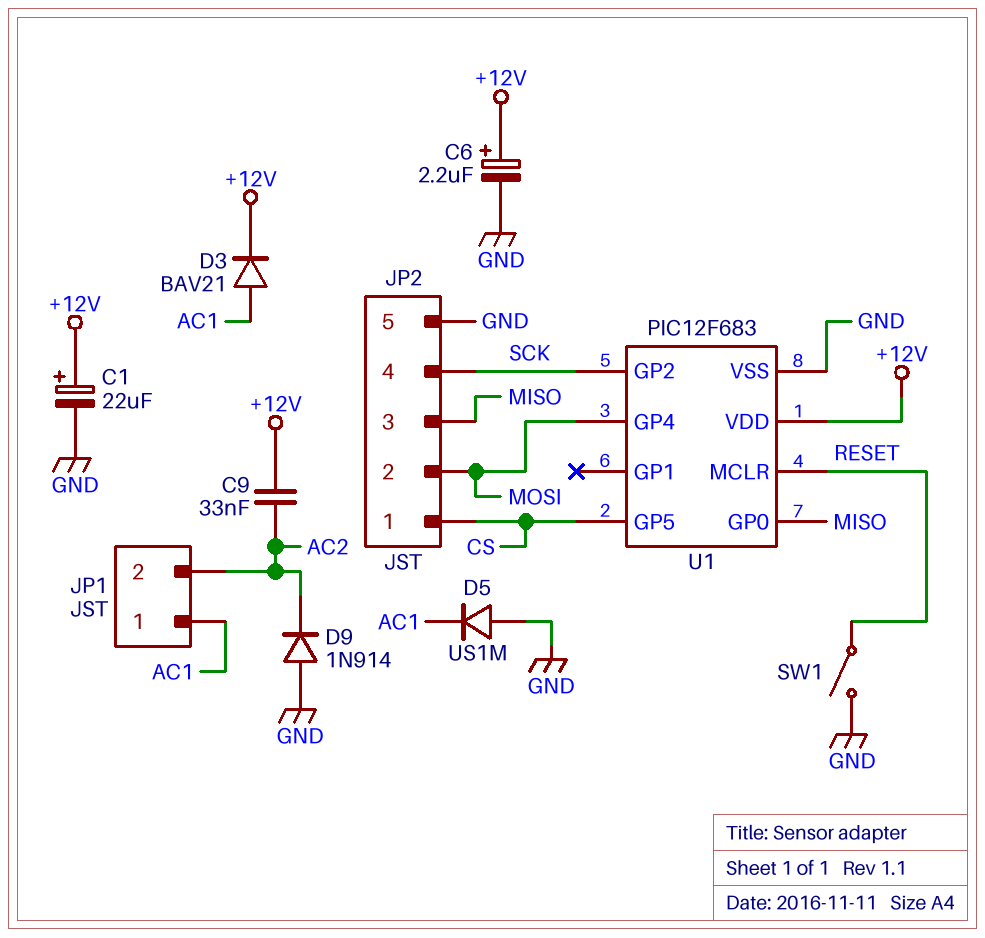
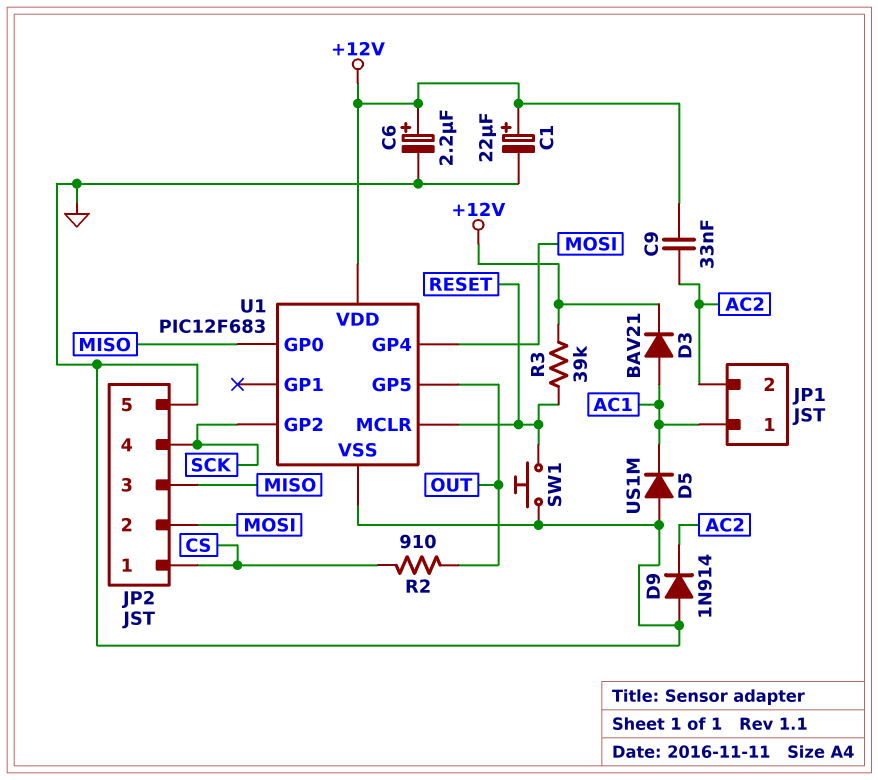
R2: none -> 910 (CS, OUT)
R3: none -> 39k (+12V, RESET)
SW1: switch (GND, RESET) -> button (GND, RESET)
U1 pin GP5: CS -> OUT

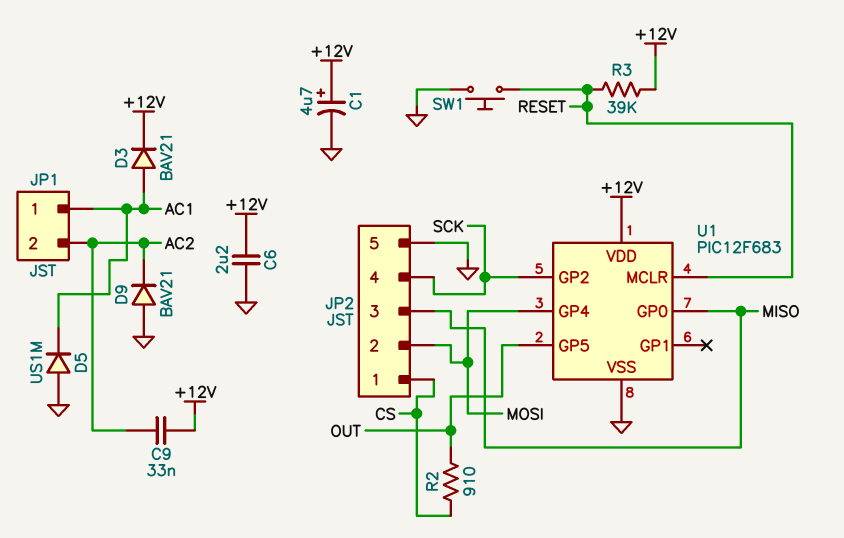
C1: 22uF (plus +12V, minus GND) -> 4.7uF (plus +12V, minus GND)
C6: 2.2uF (plus +12V, minus GND) -> 2.2uF (+12V, GND)
D9: diode 1N914 (A GND, K AC2) -> diode BAV21 (A GND, K AC2)

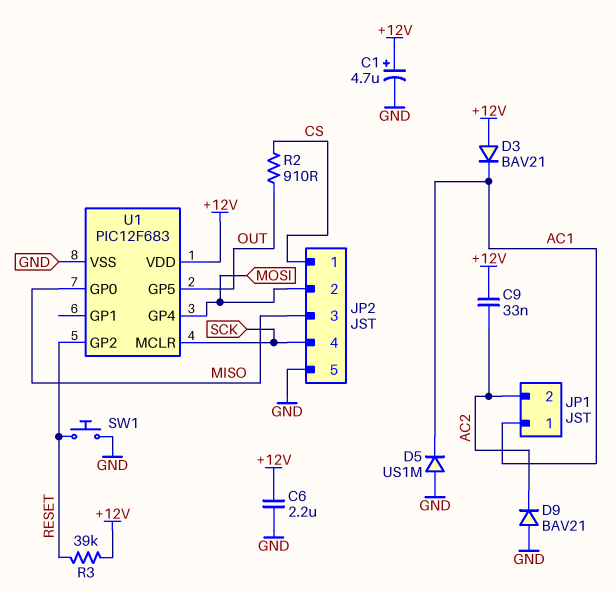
D3: diode BAV21 (A AC1, K +12V) -> diode BAV21 (A +12V, K AC1)
U1 pin GP2: SCK -> RESET
U1 pin MCLR: RESET -> SCK

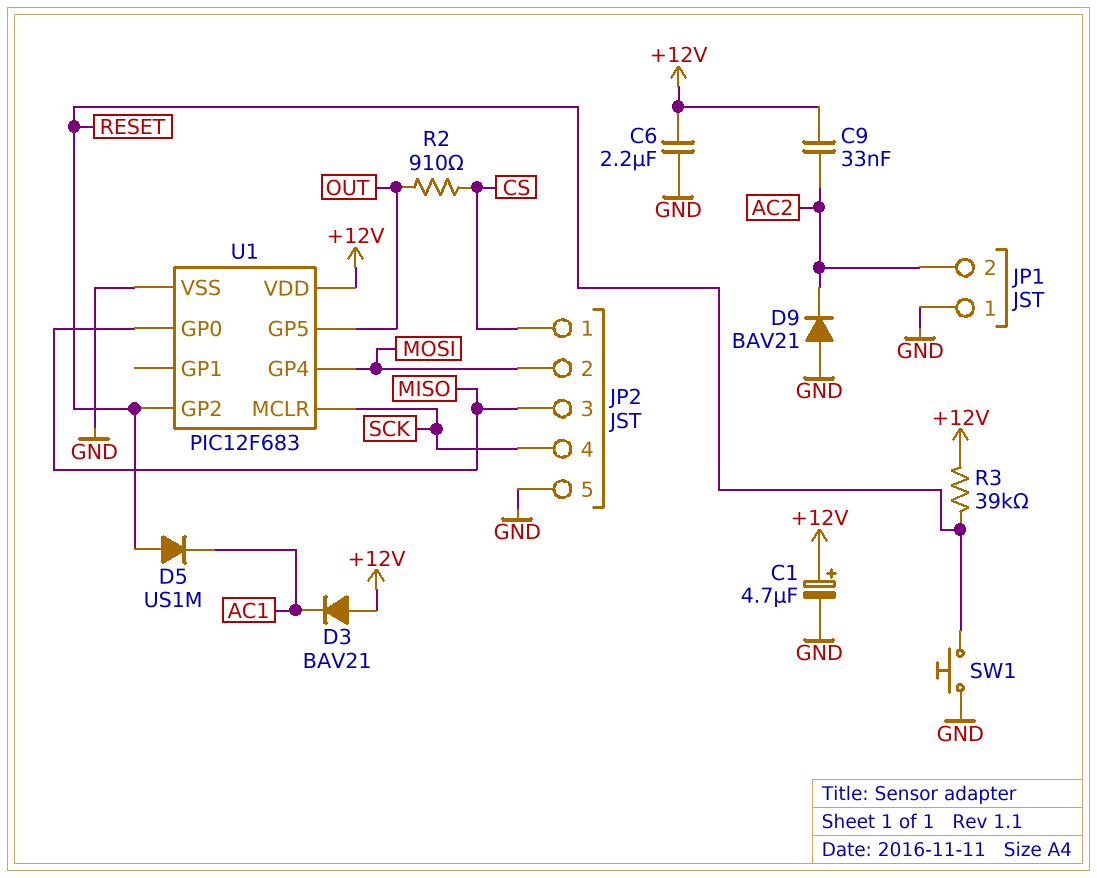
D5: diode US1M (A GND, K AC1) -> diode US1M (A RESET, K AC1)
JP1 pin 1: AC1 -> GND

